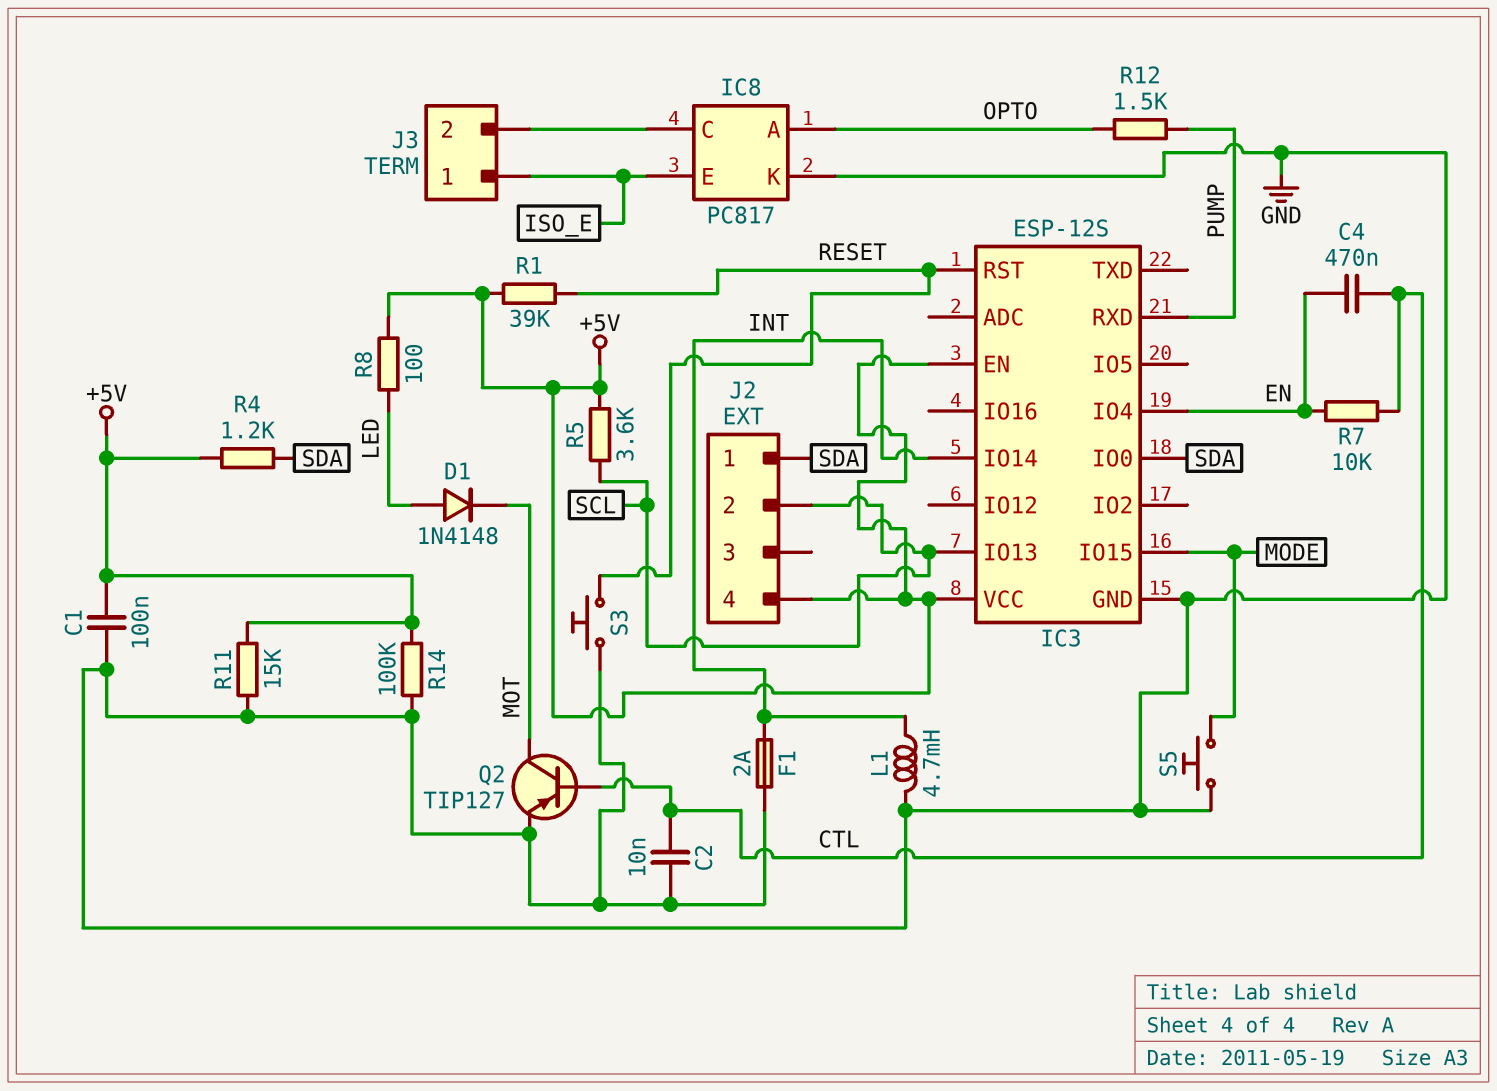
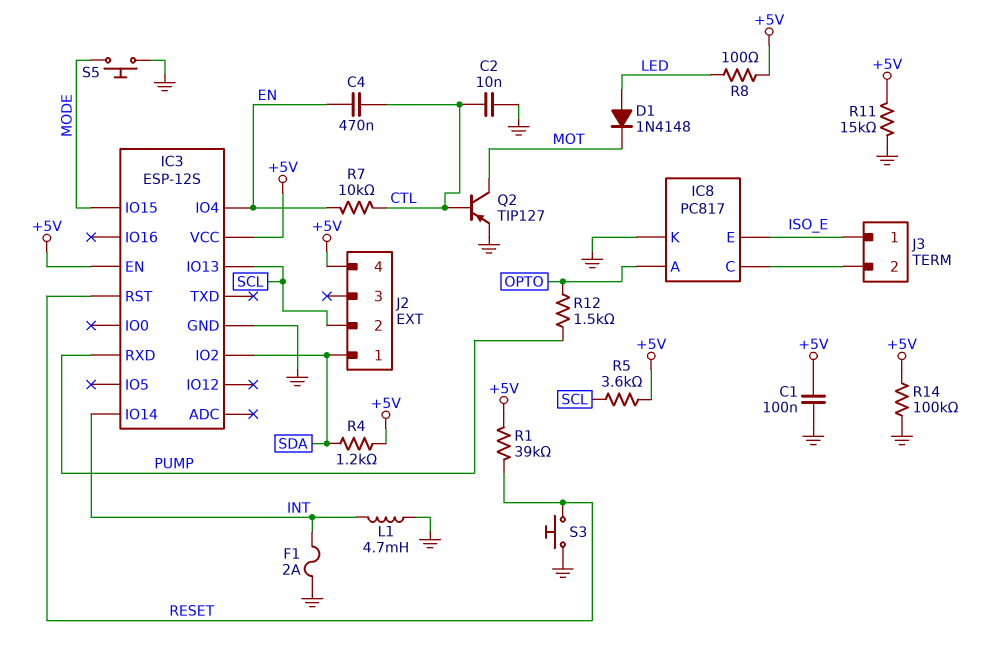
IC3 pin IO0: SDA -> none
IC3 pin IO2: none -> SDA

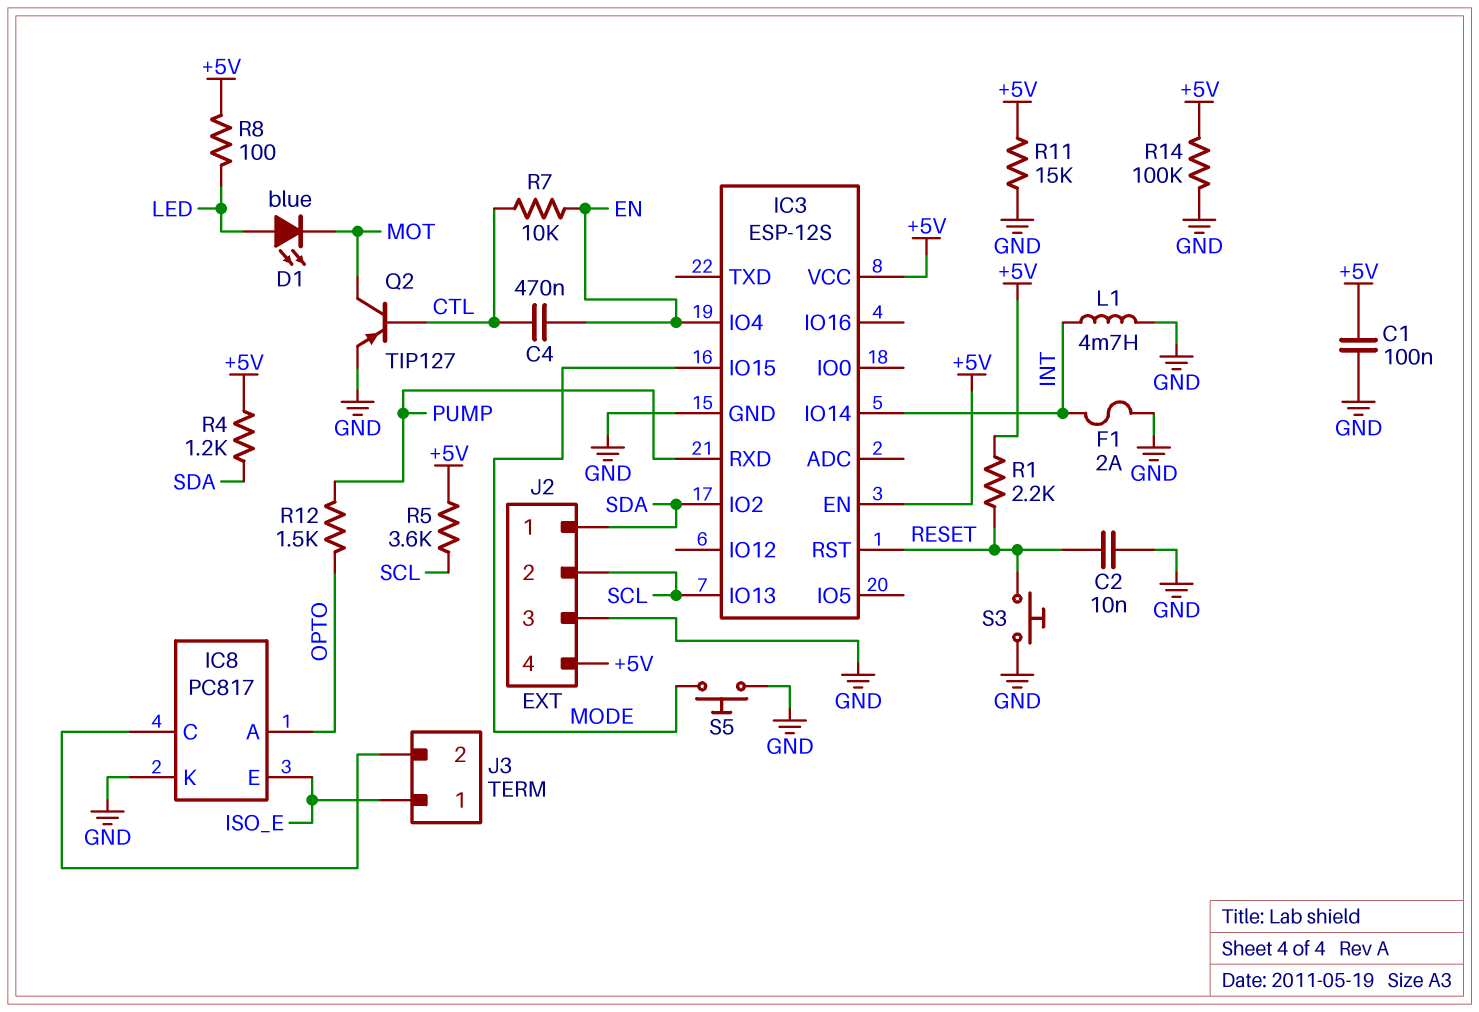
C2: 10nF (CTL, GND) -> 10nF (GND, RESET)
D1: diode 1N4148 (A LED, K MOT) -> LED blue (A LED, K MOT)
J2 pin 3: none -> GND
R1: 39k (+5V, RESET) -> 2.2k (+5V, RESET)

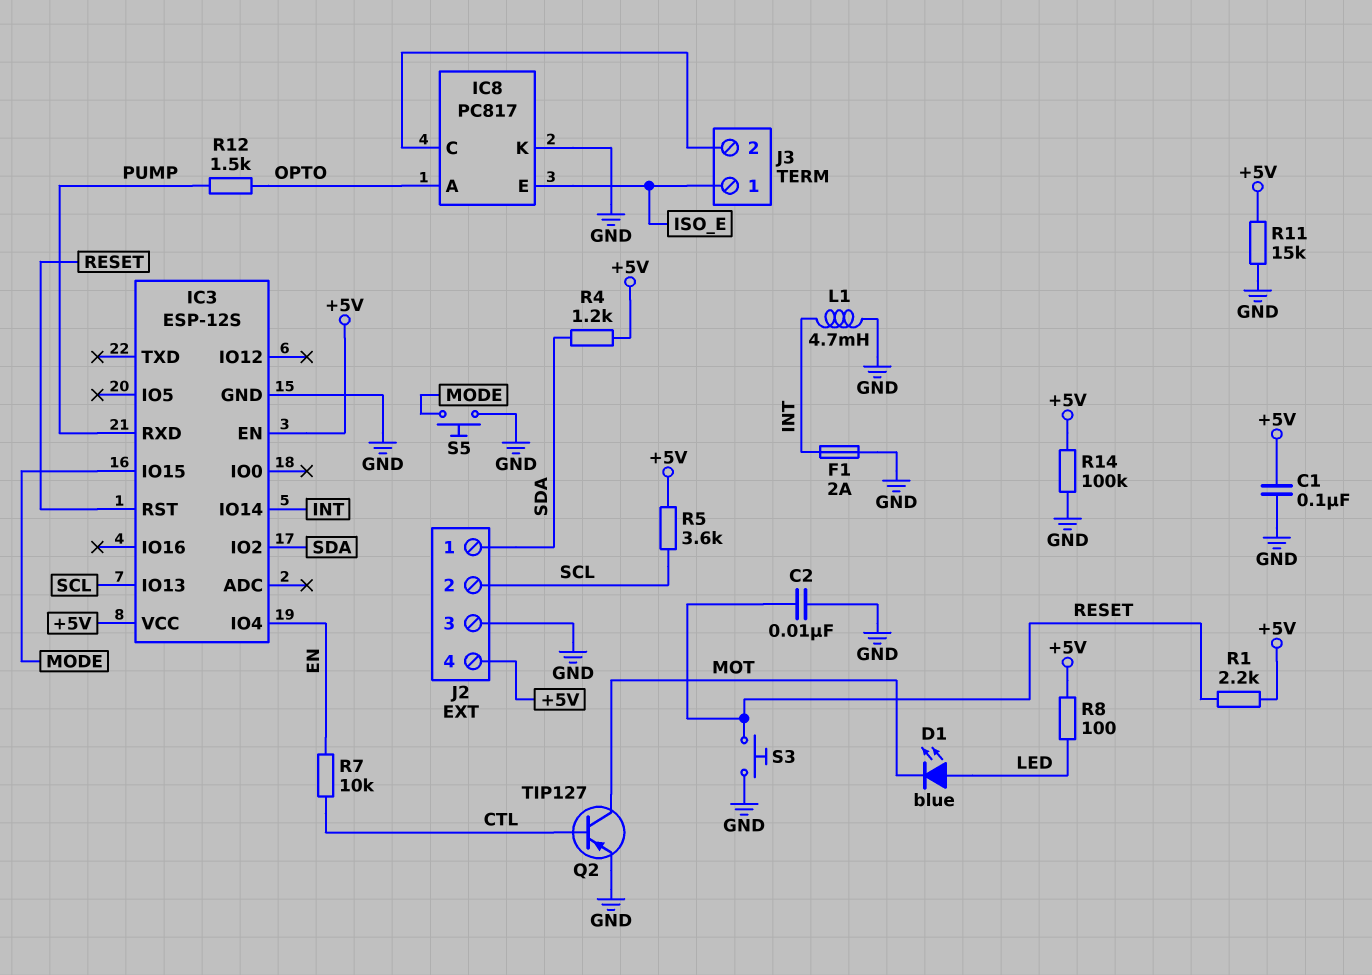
C4: 470nF (CTL, EN) -> none

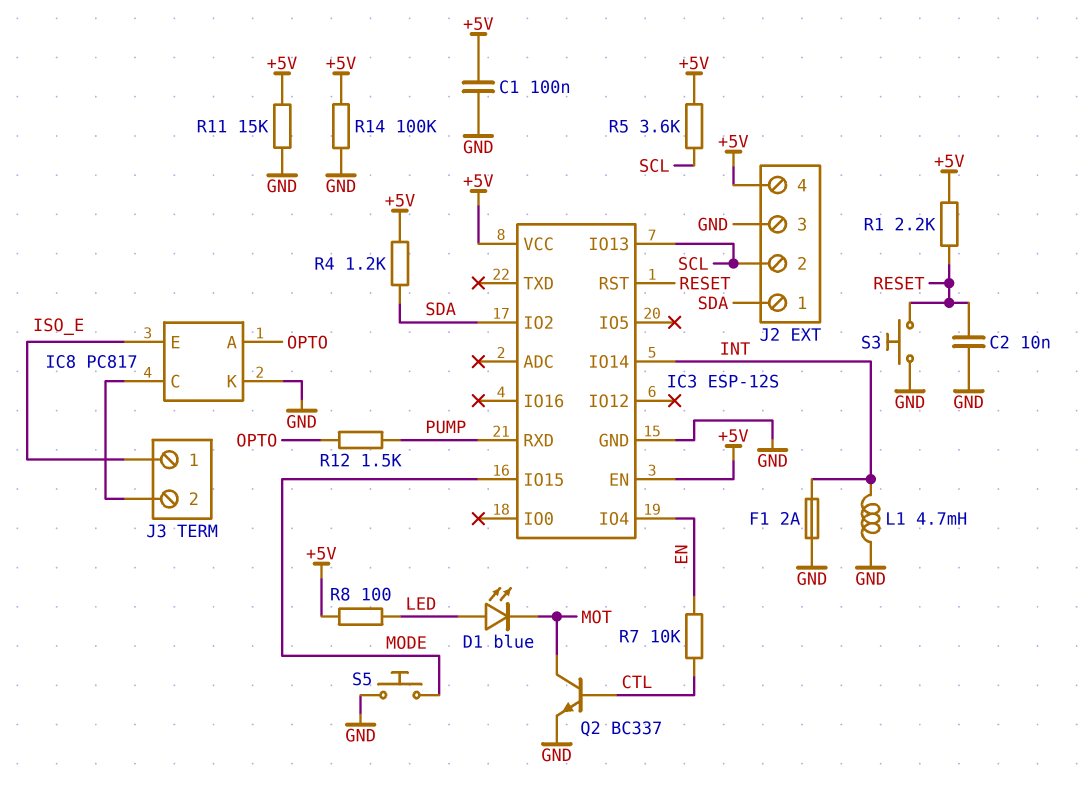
Q2: PNP TIP127 (B CTL, C MOT, E GND) -> NPN BC337 (B CTL, C MOT, E GND)

